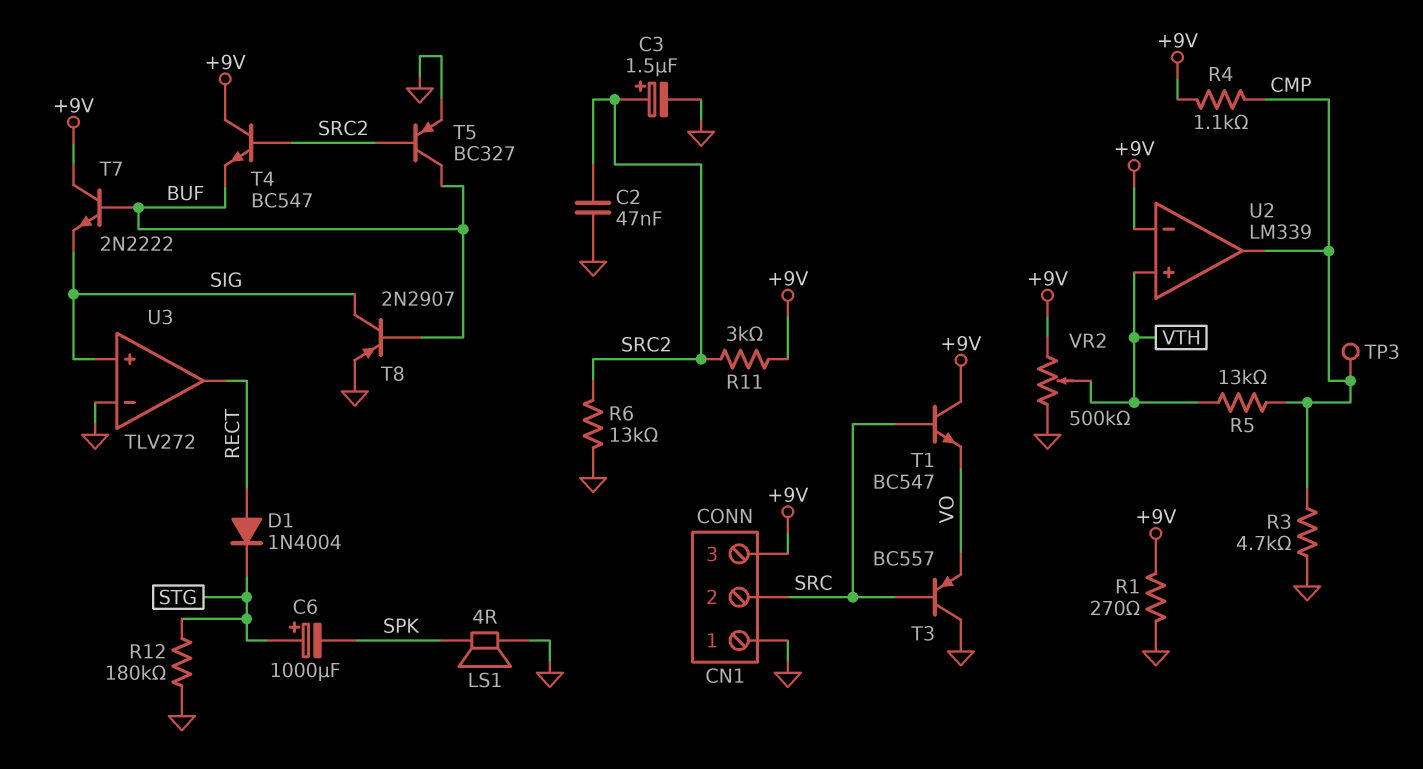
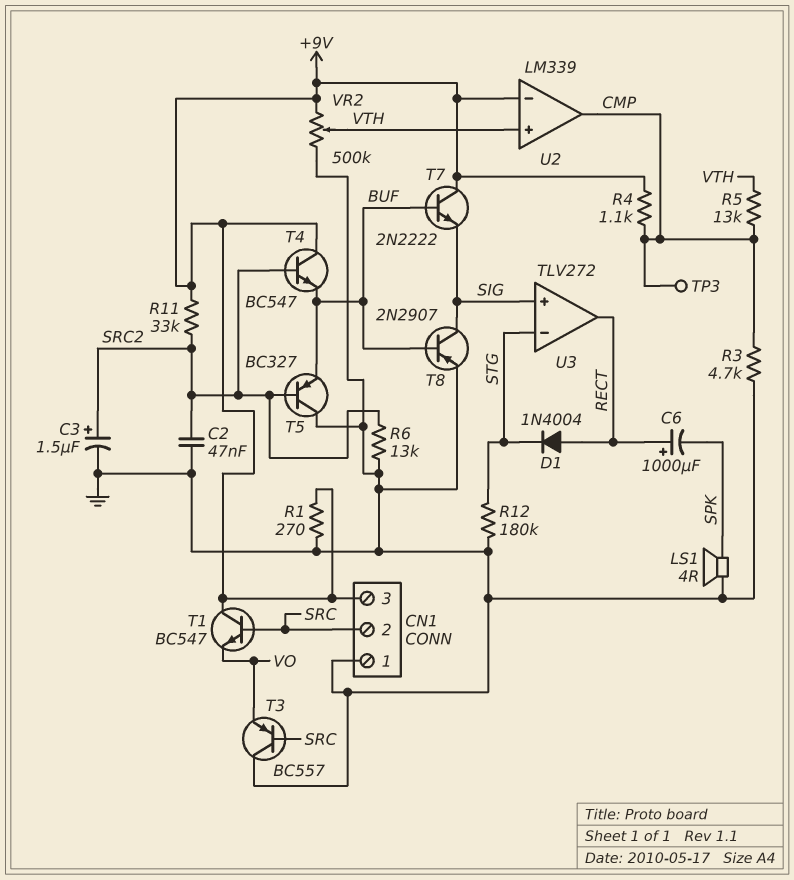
C6: 1000uF (plus STG, minus SPK) -> 1000uF (plus RECT, minus SPK)
R11: 3k (+9V, SRC2) -> 33k (+9V, SRC2)
T5: PNP BC327 (B SRC2, C BUF, E GND) -> PNP BC327 (B SRC2, C GND, E BUF)
U3 pin in-: GND -> STG

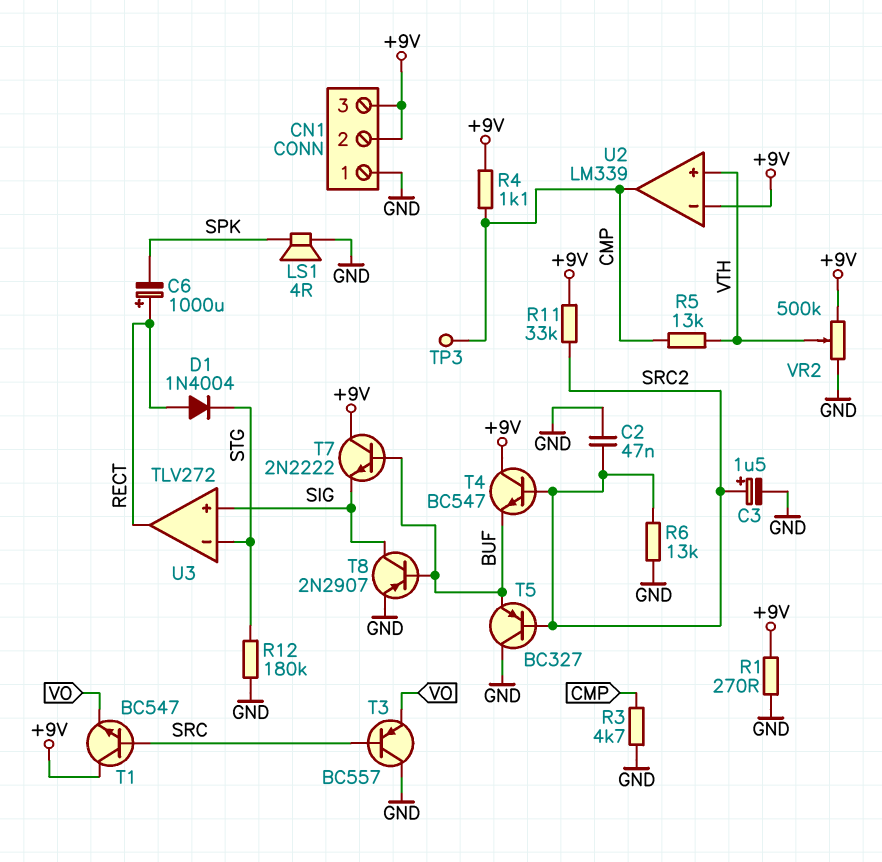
CN1 pin 2: SRC -> +9V

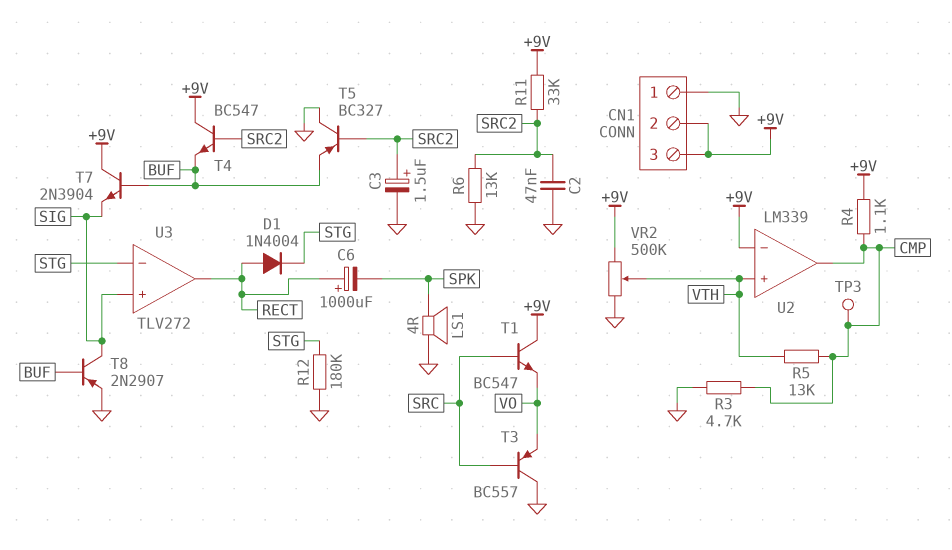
R1: 270 (+9V, GND) -> none
T7: NPN 2N2222 (B BUF, C +9V, E SIG) -> NPN 2N3904 (B BUF, C +9V, E SIG)

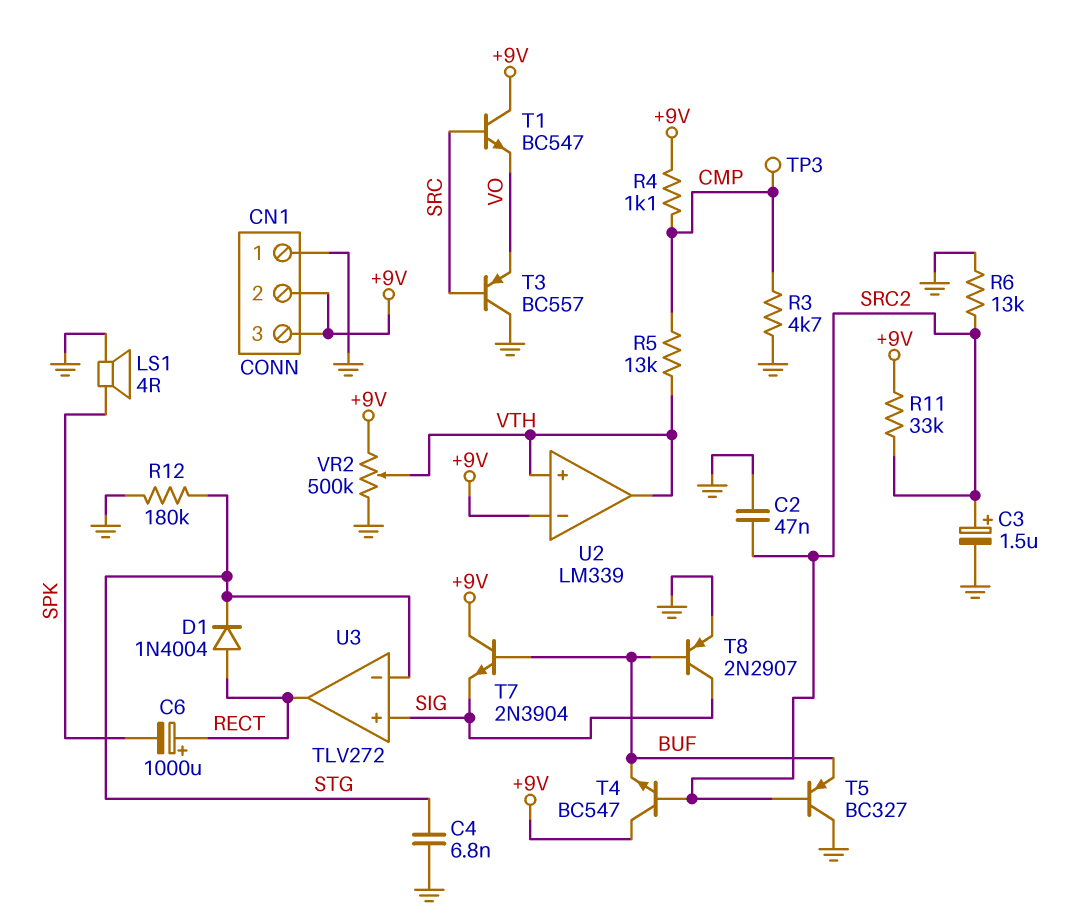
C4: none -> 6.8nF (GND, STG)
U2 pin out: CMP -> VTH

